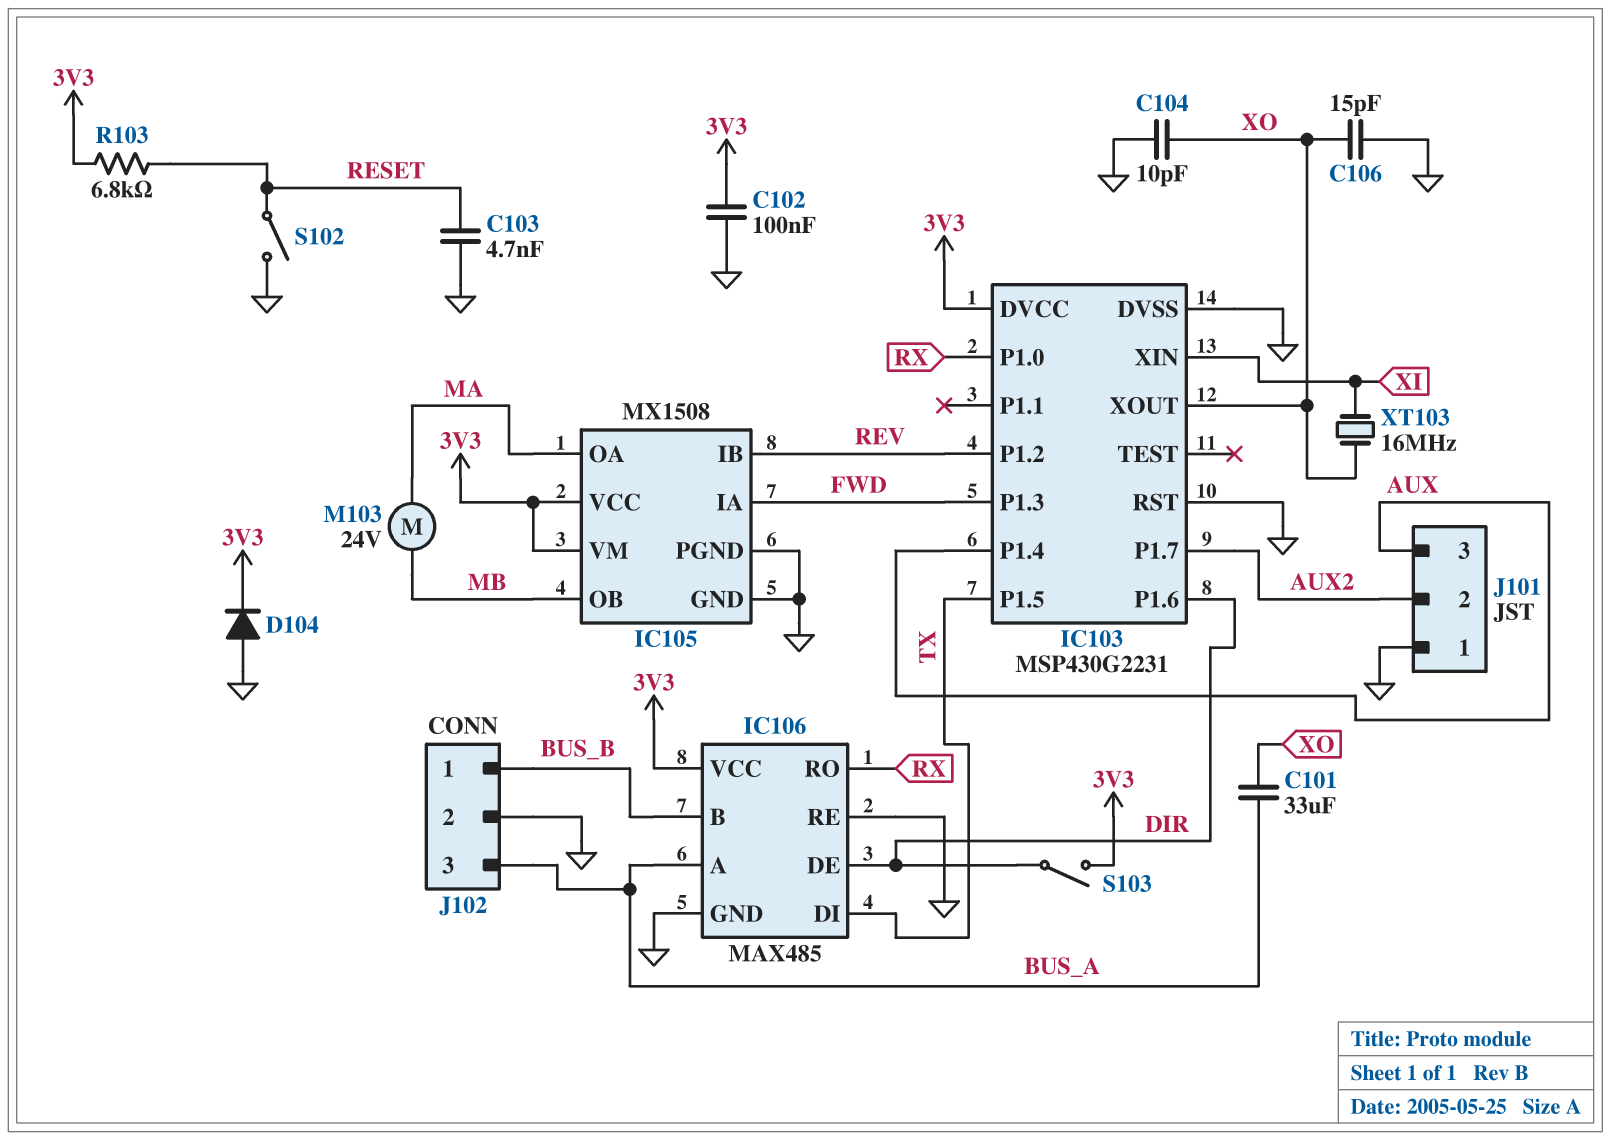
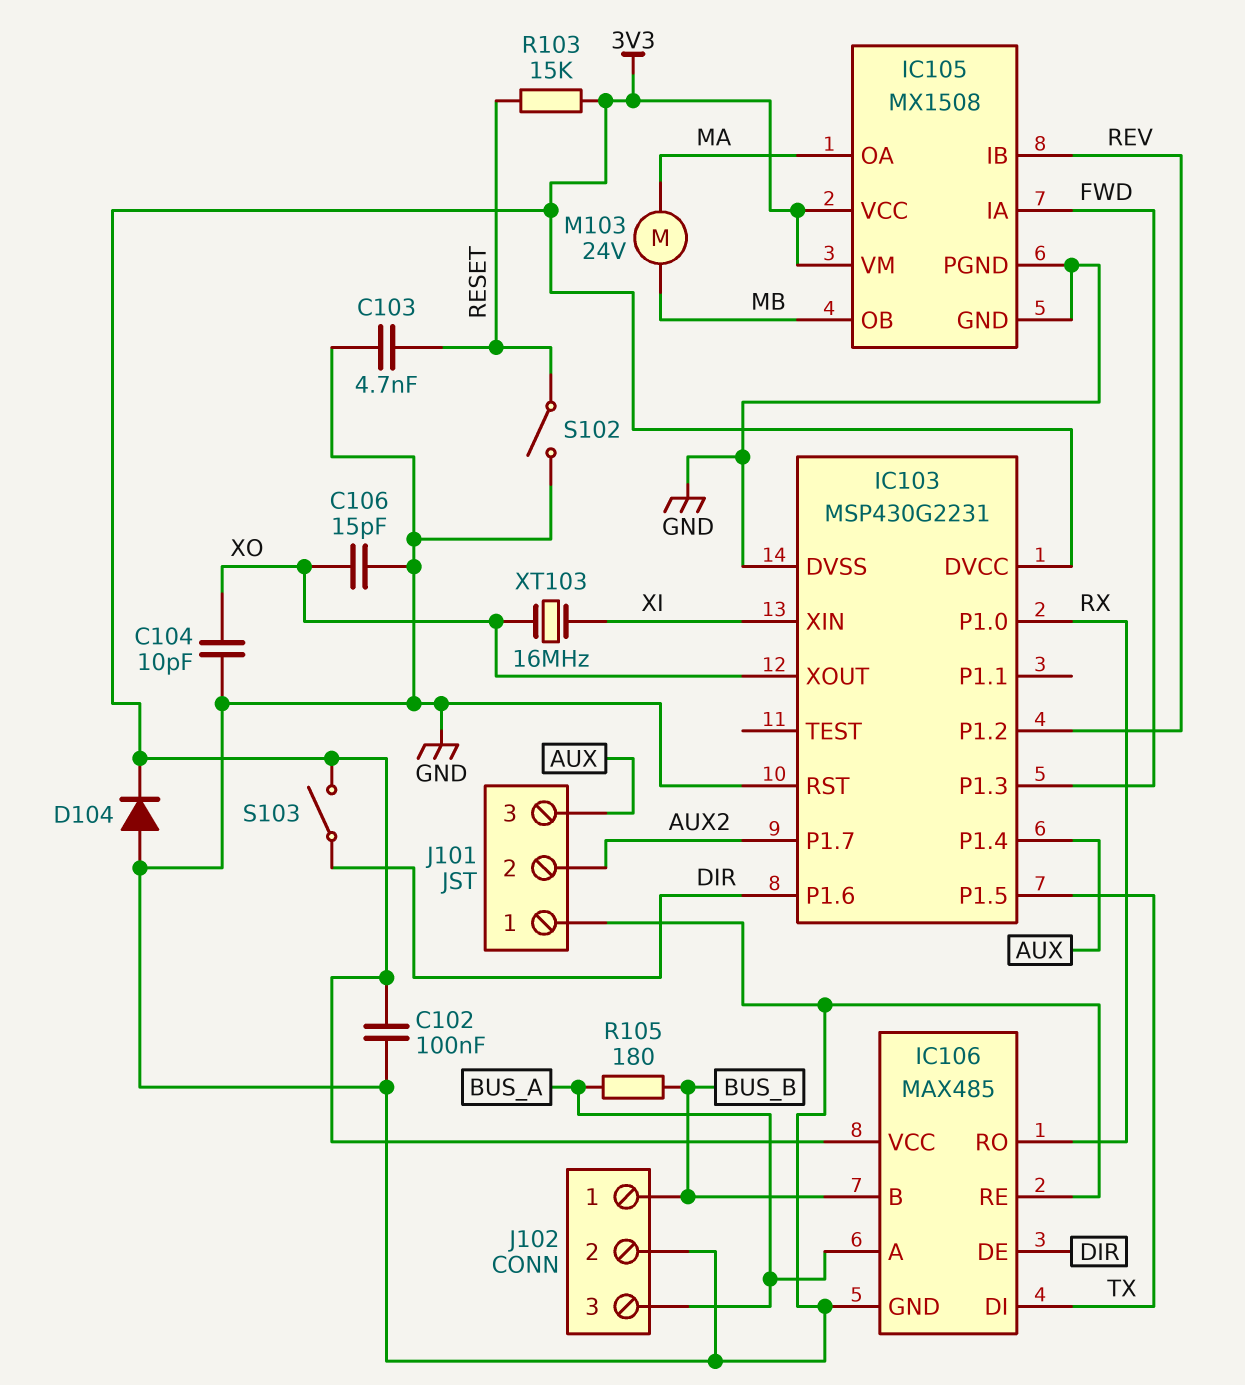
C101: 33uF (BUS_A, XO) -> none
R103: 6.8k (3V3, RESET) -> 15k (3V3, RESET)
R105: none -> 180 (BUS_A, BUS_B)

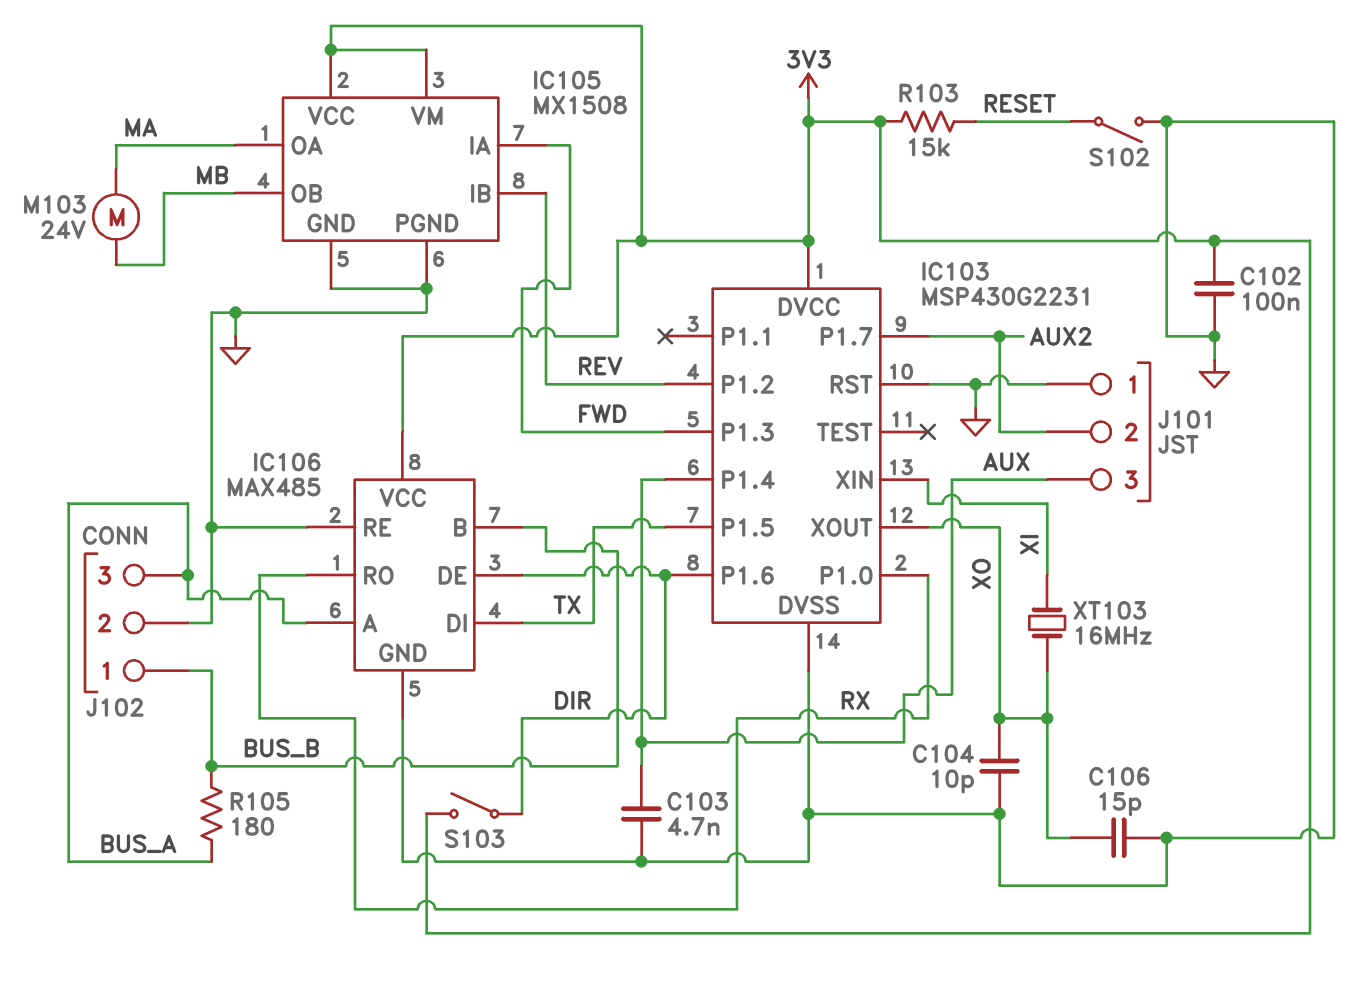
C103: 4.7nF (GND, RESET) -> 4.7nF (AUX, GND)
D104: diode (A GND, K 3V3) -> none

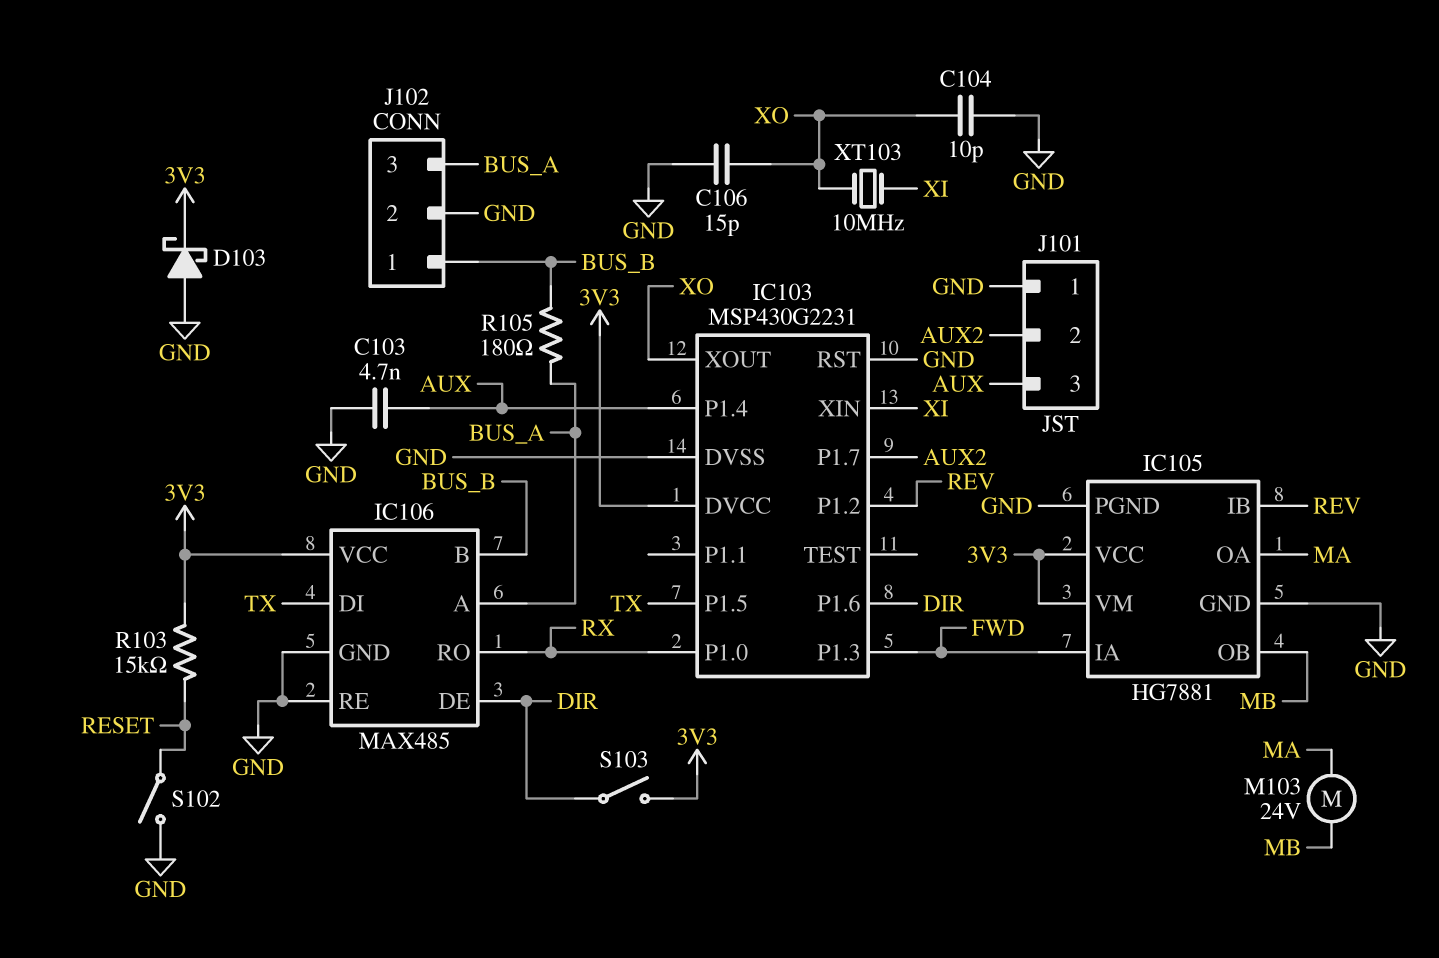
C102: 100nF (3V3, GND) -> none
D103: none -> schottky (A GND, K 3V3)
IC105: MX1508 -> HG7881
XT103: 16MHz (XI, XO) -> 10MHz (XI, XO)

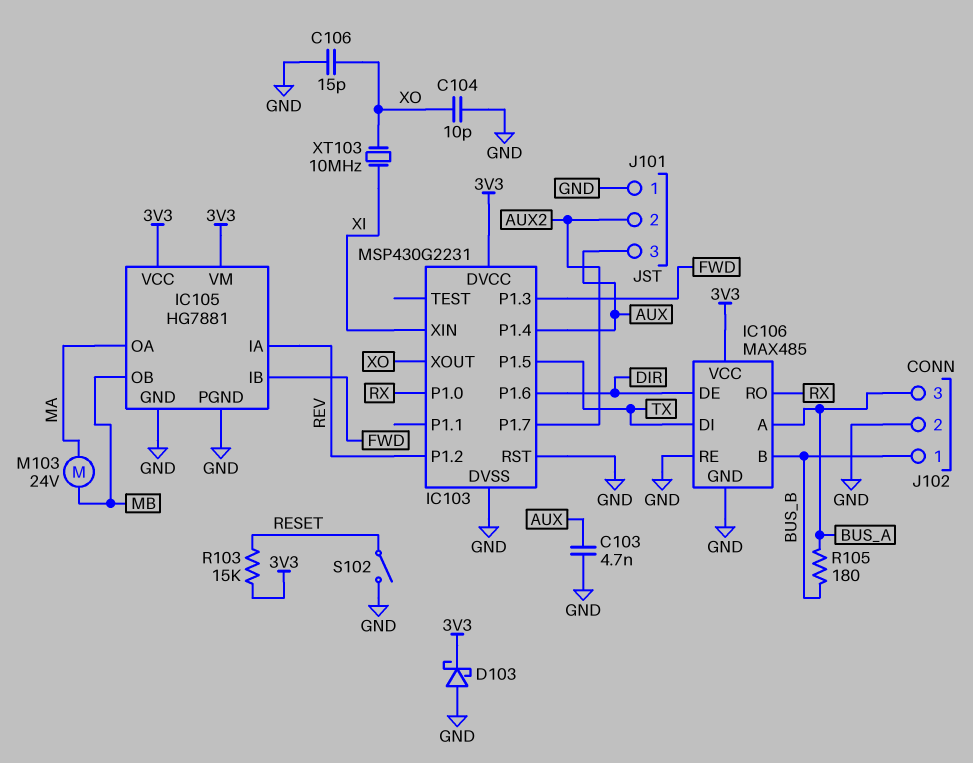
IC105 pin IA: FWD -> REV
IC105 pin IB: REV -> FWD
S103: switch (3V3, DIR) -> none

